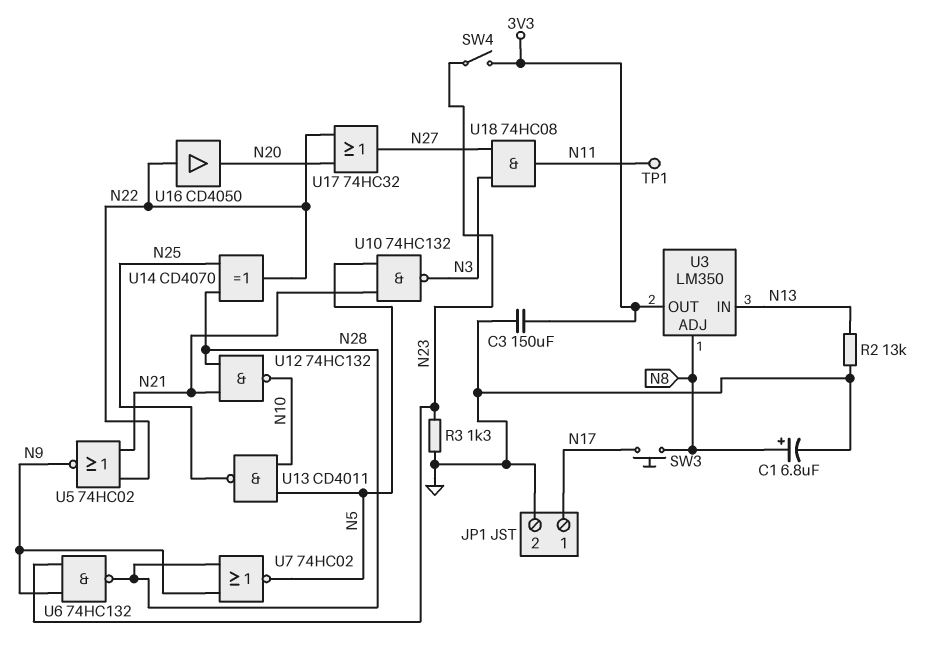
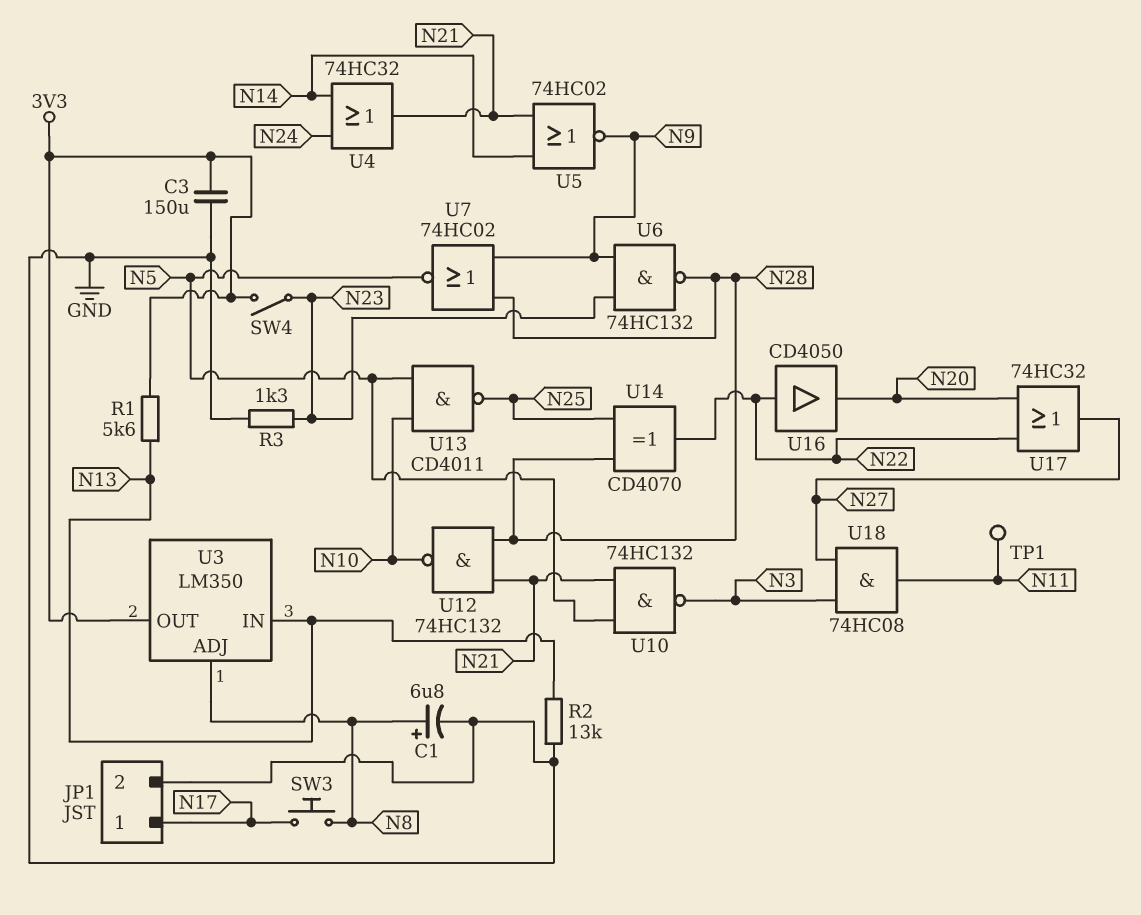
R1: none -> 5.6k (3V3, N13)
U4: none -> OR 74HC32 (in N14, in N24, out N21)
U5: NOR 74HC02 (in N21, in N22, out N9) -> NOR 74HC02 (in N14, in N21, out N9)

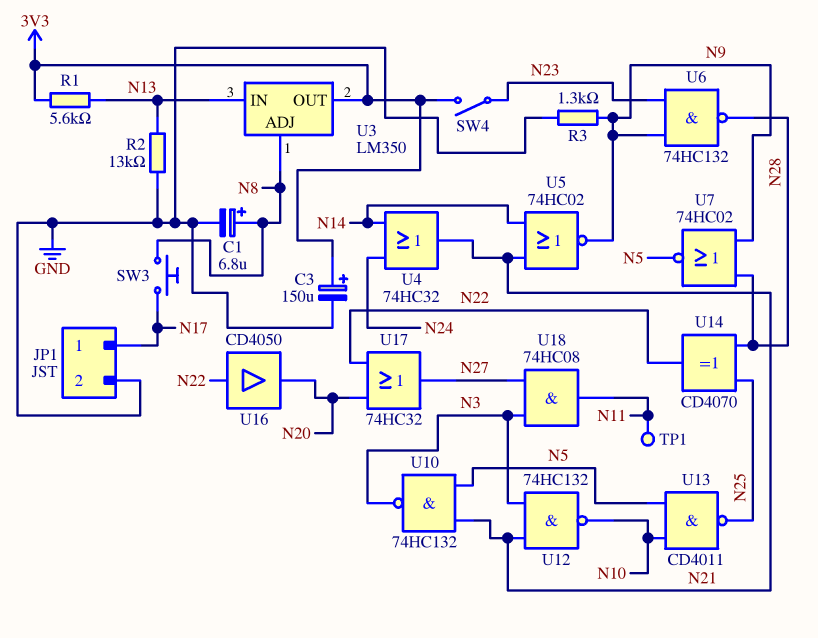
C3: 150uF (3V3, GND) -> 150uF (plus 3V3, minus GND)
R3: 1.3k (GND, N23) -> 1.3k (GND, N9)
U12: NAND 74HC132 (in N21, in N28, out N10) -> NAND 74HC132 (in N3, in N21, out N10)

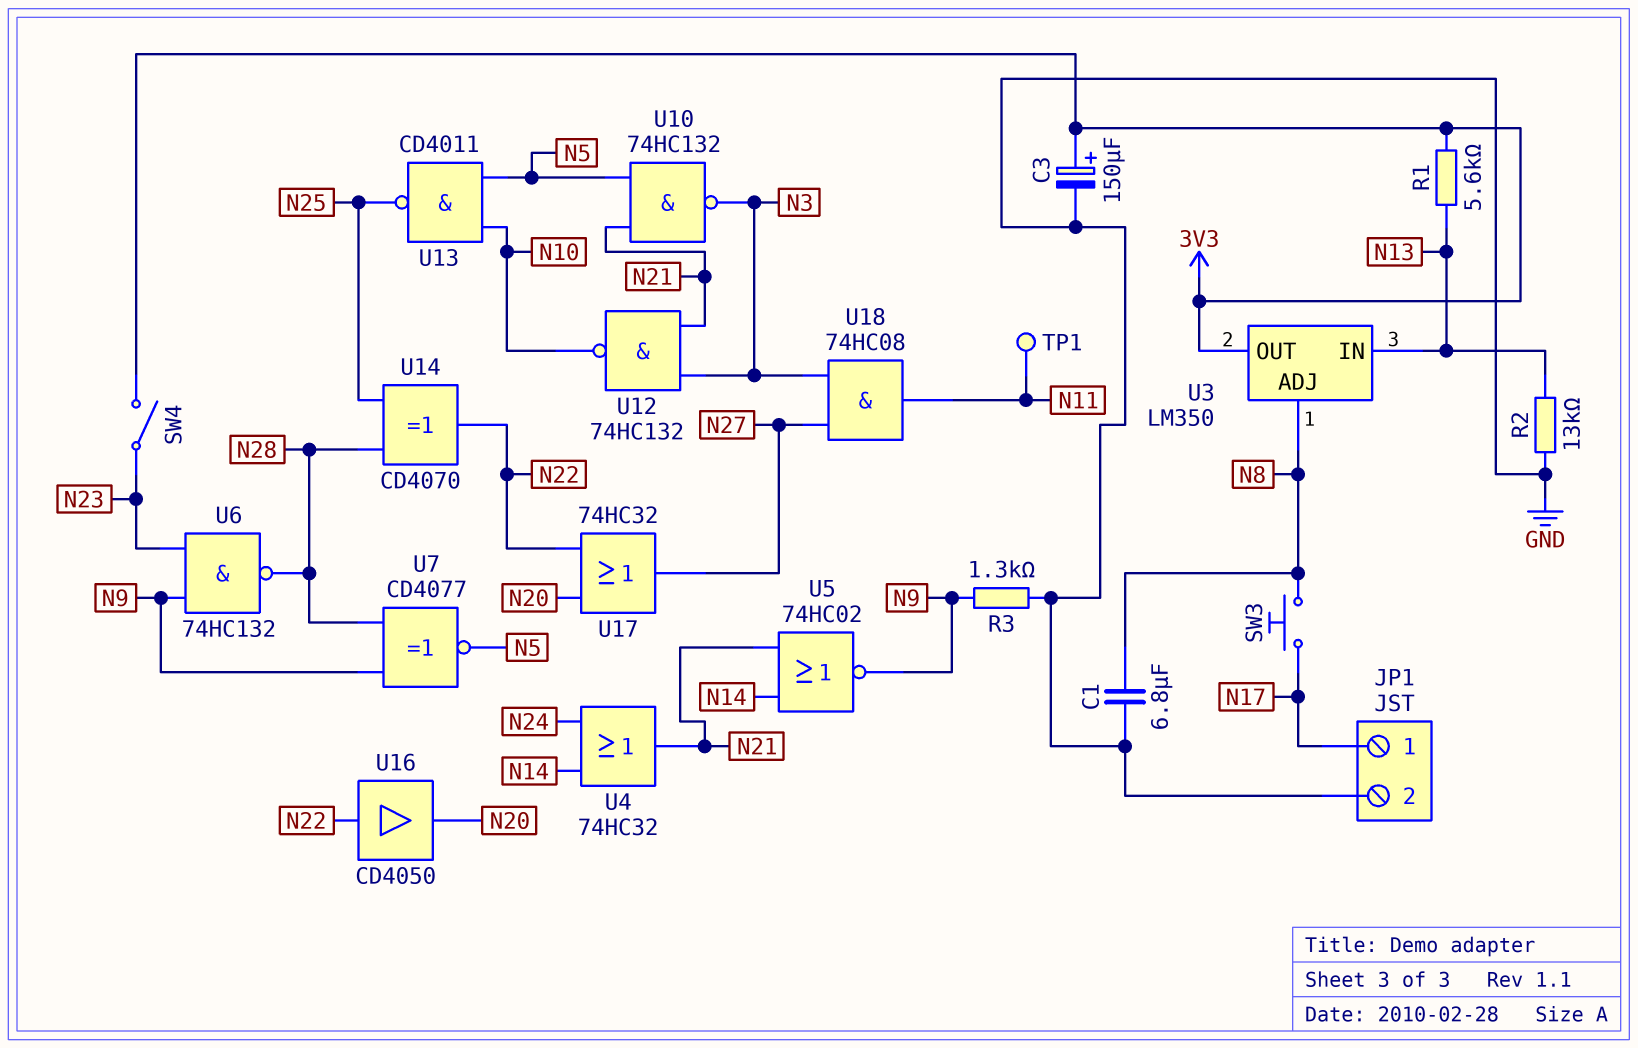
C1: 6.8uF (plus N8, minus GND) -> 6.8uF (GND, N8)
U7: NOR 74HC02 (in N9, in N28, out N5) -> XNOR CD4077 (in N9, in N28, out N5)

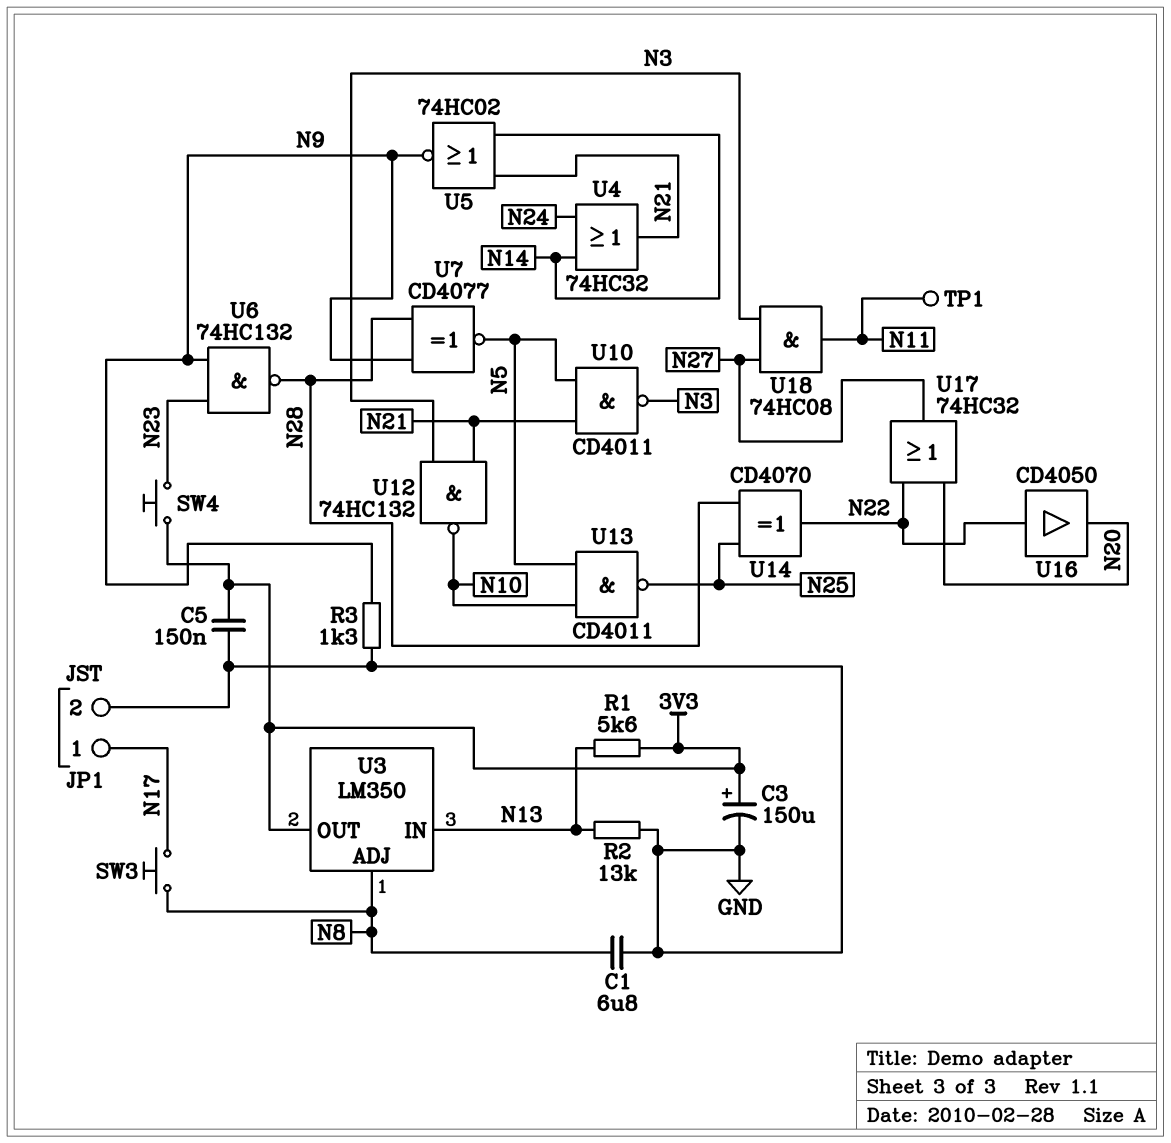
C5: none -> 150nF (3V3, GND)
SW4: switch (3V3, N23) -> button (3V3, N23)
U10: NAND 74HC132 (in N5, in N21, out N3) -> NAND CD4011 (in N5, in N21, out N3)

